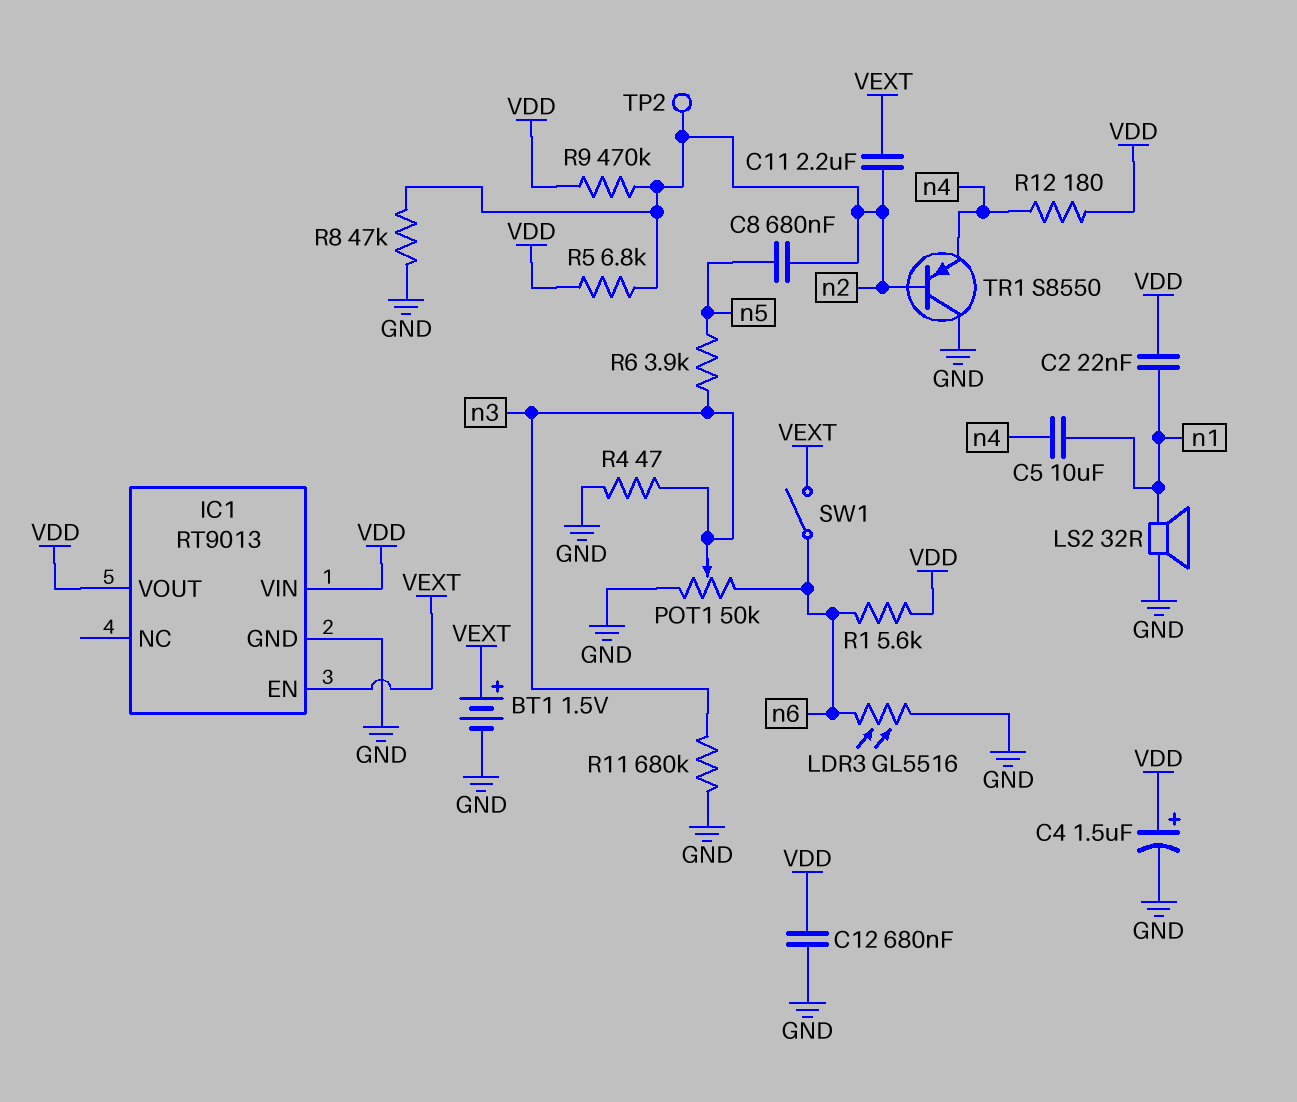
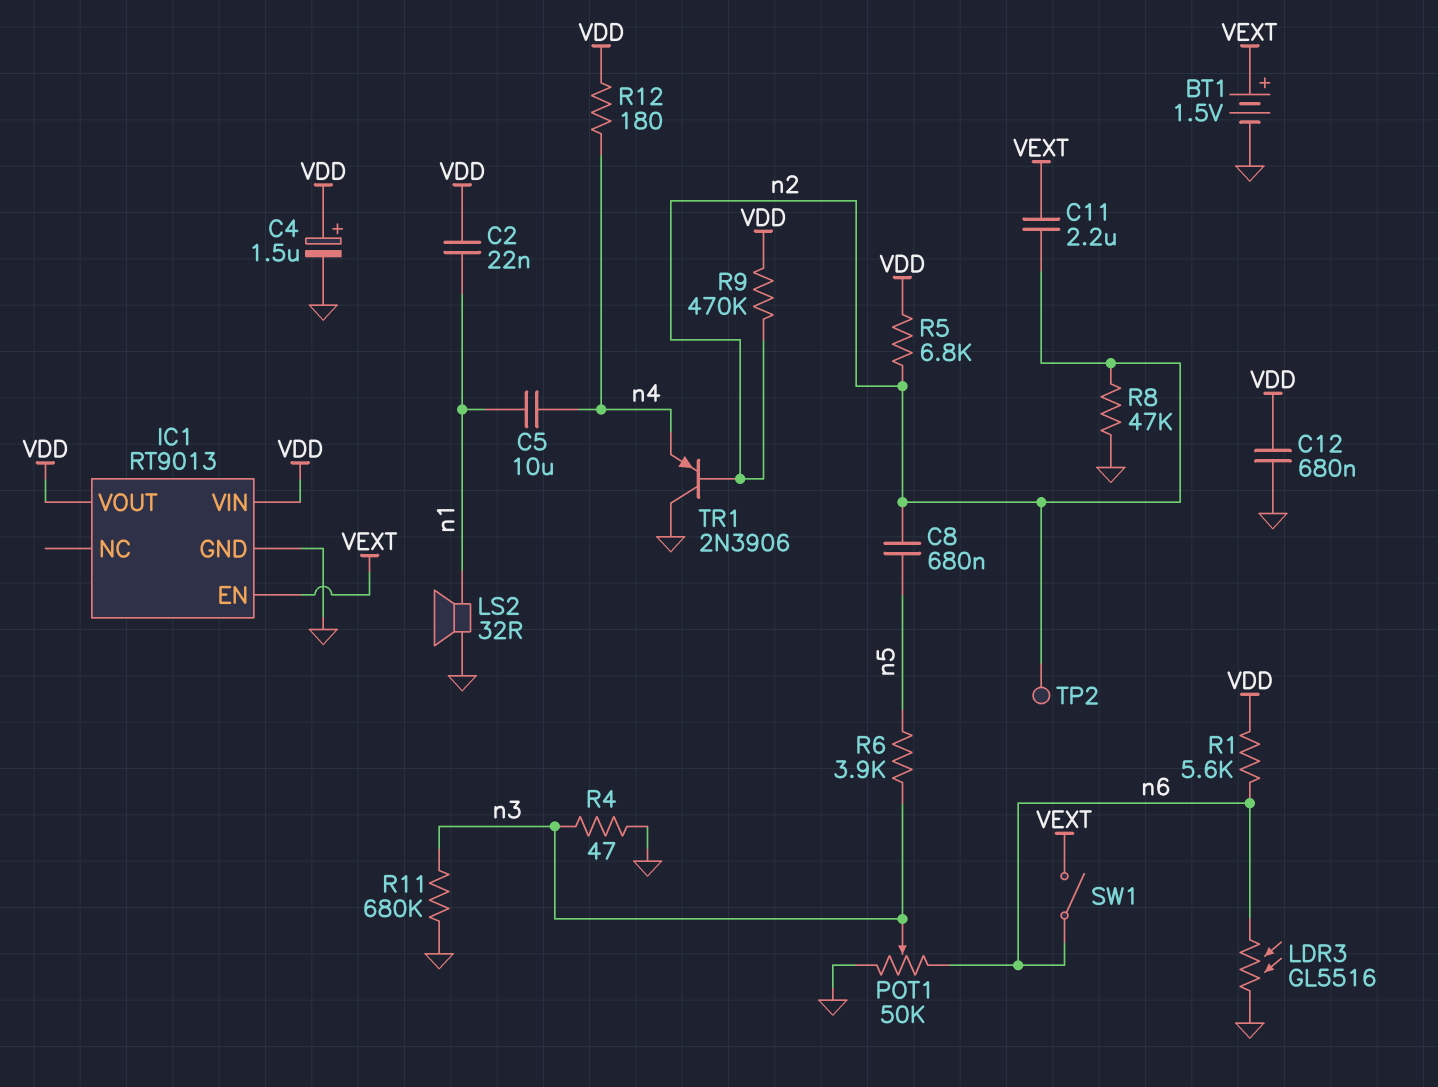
TR1: PNP S8550 (B n2, C GND, E n4) -> PNP 2N3906 (B n2, C GND, E n4)

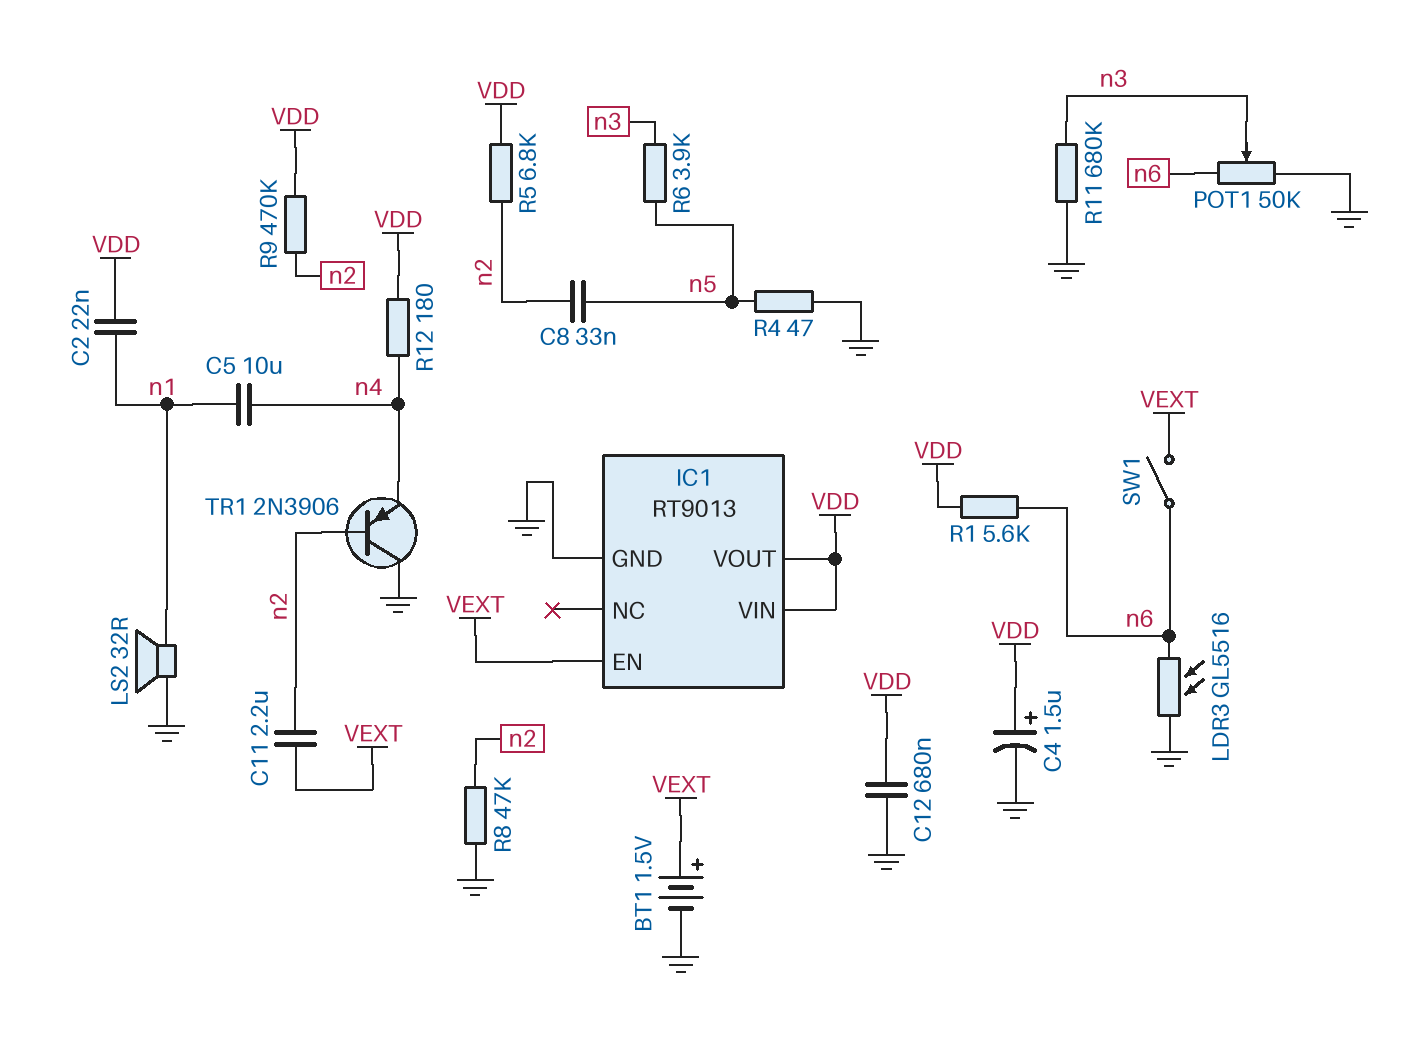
C8: 680nF (n2, n5) -> 33nF (n2, n5)
R4: 47 (GND, n3) -> 47 (GND, n5)
TP2: test point (n2) -> none

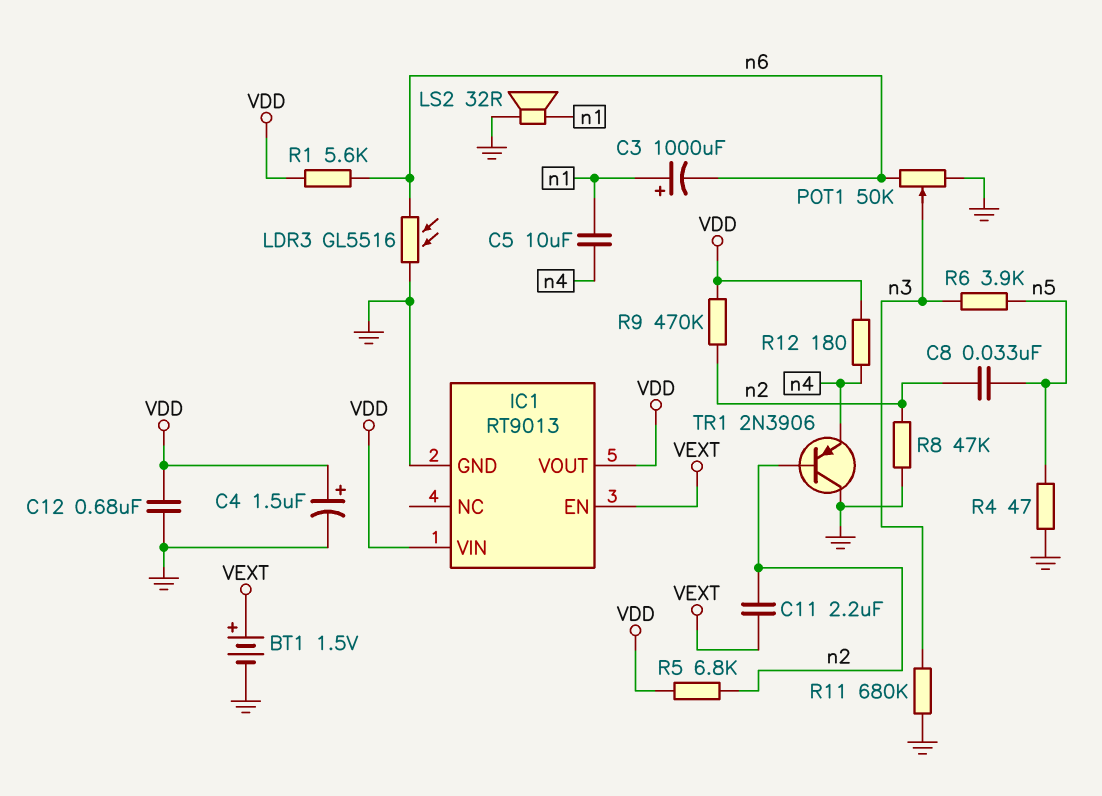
C2: 22nF (VDD, n1) -> none
C3: none -> 1000uF (plus n1, minus n6)
SW1: switch (VEXT, n6) -> none

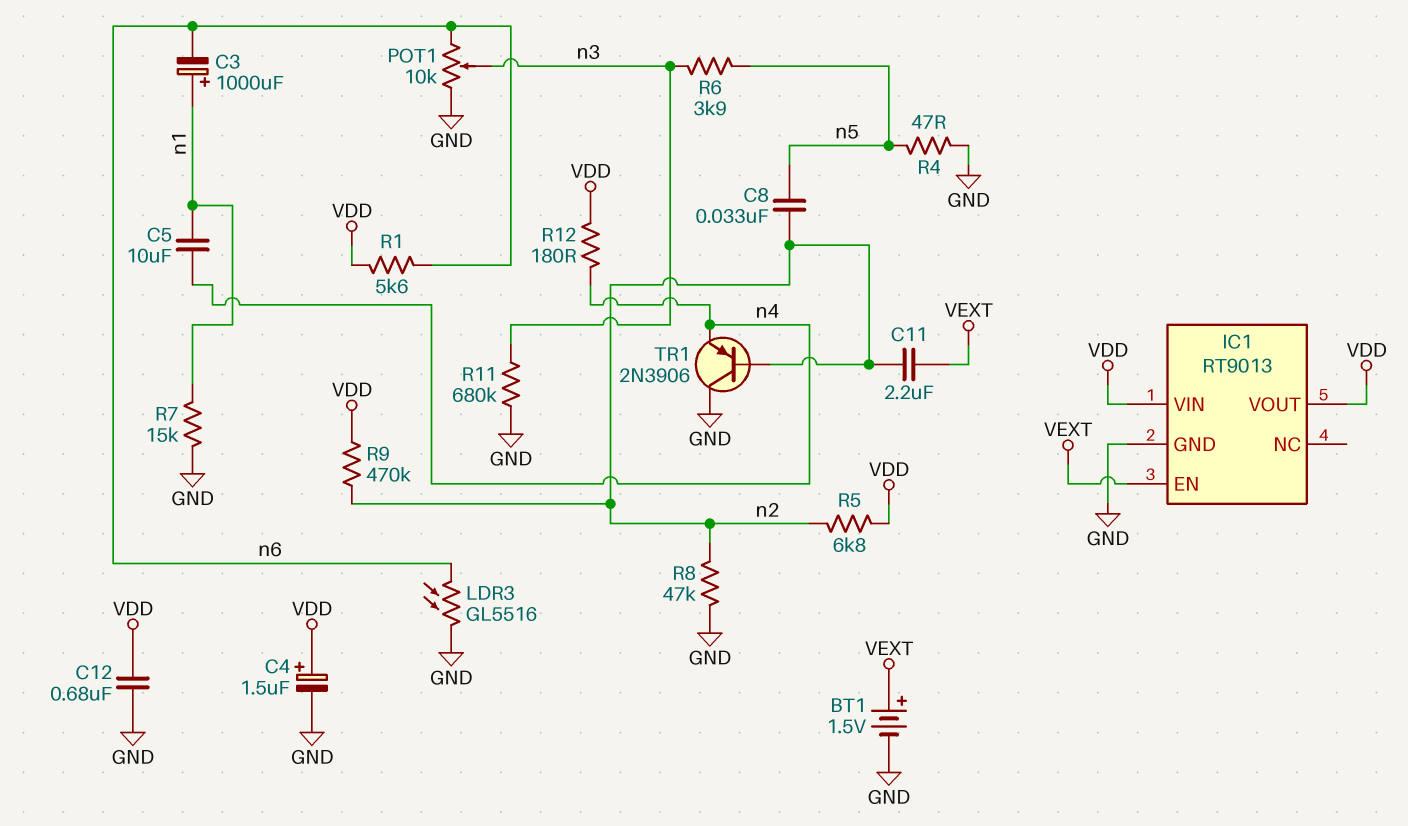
LS2: speaker 32R (GND, n1) -> none
POT1: 50k (GND, n6, wiper n3) -> 10k (GND, n6, wiper n3)
R7: none -> 15k (GND, n1)

